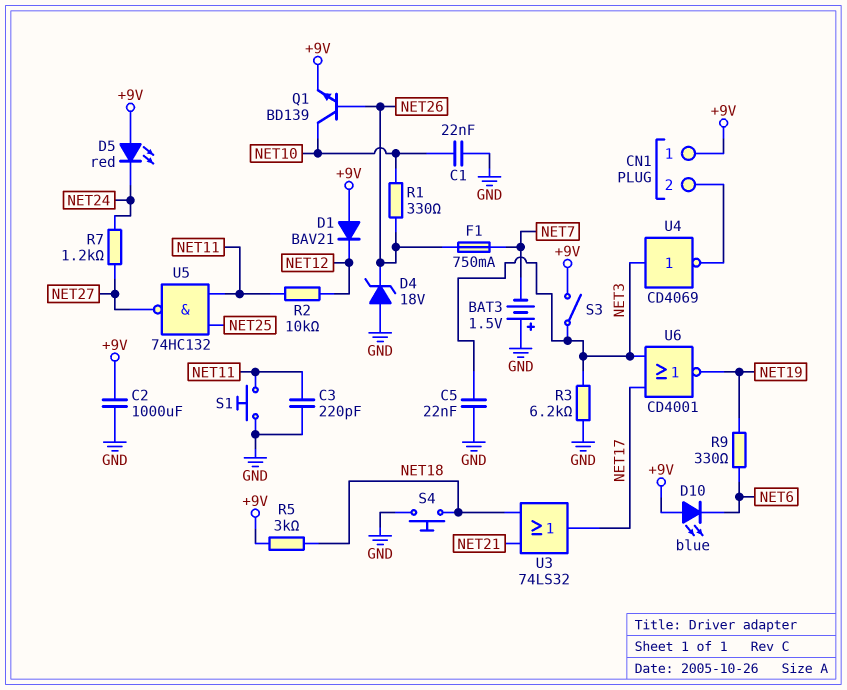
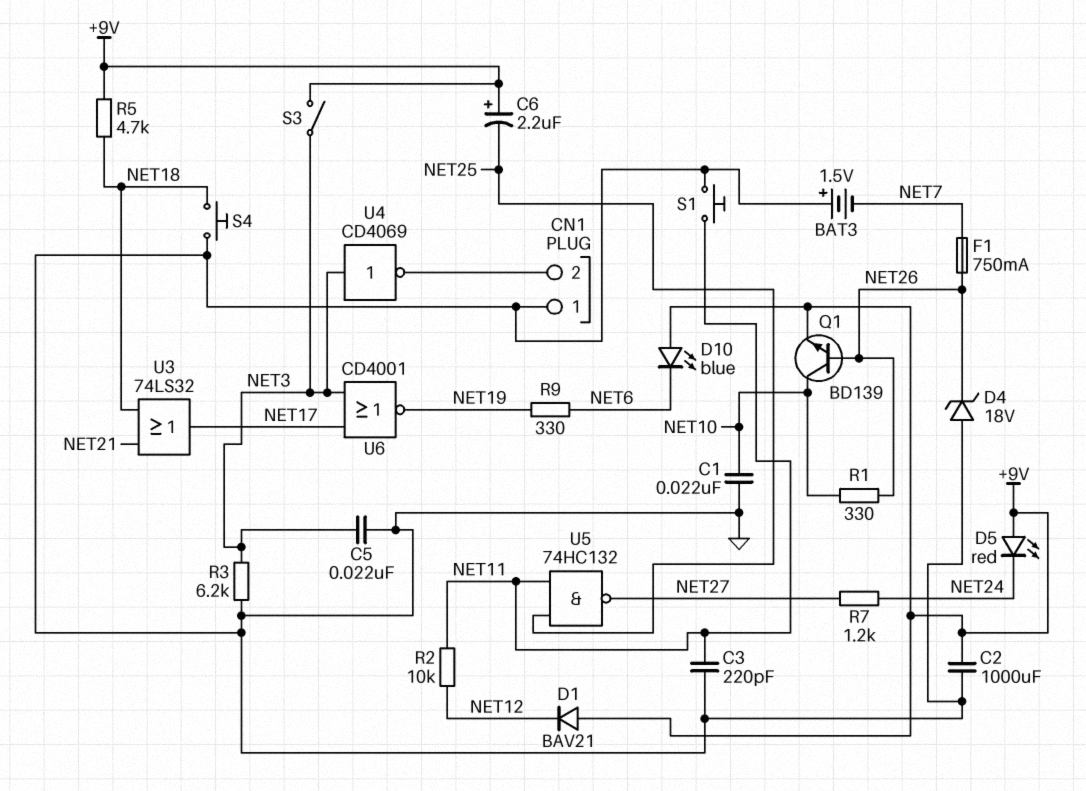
C6: none -> 2.2uF (plus +9V, minus NET25)
CN1 pin 1: +9V -> GND
R5: 3k (+9V, NET18) -> 4.7k (+9V, NET18)

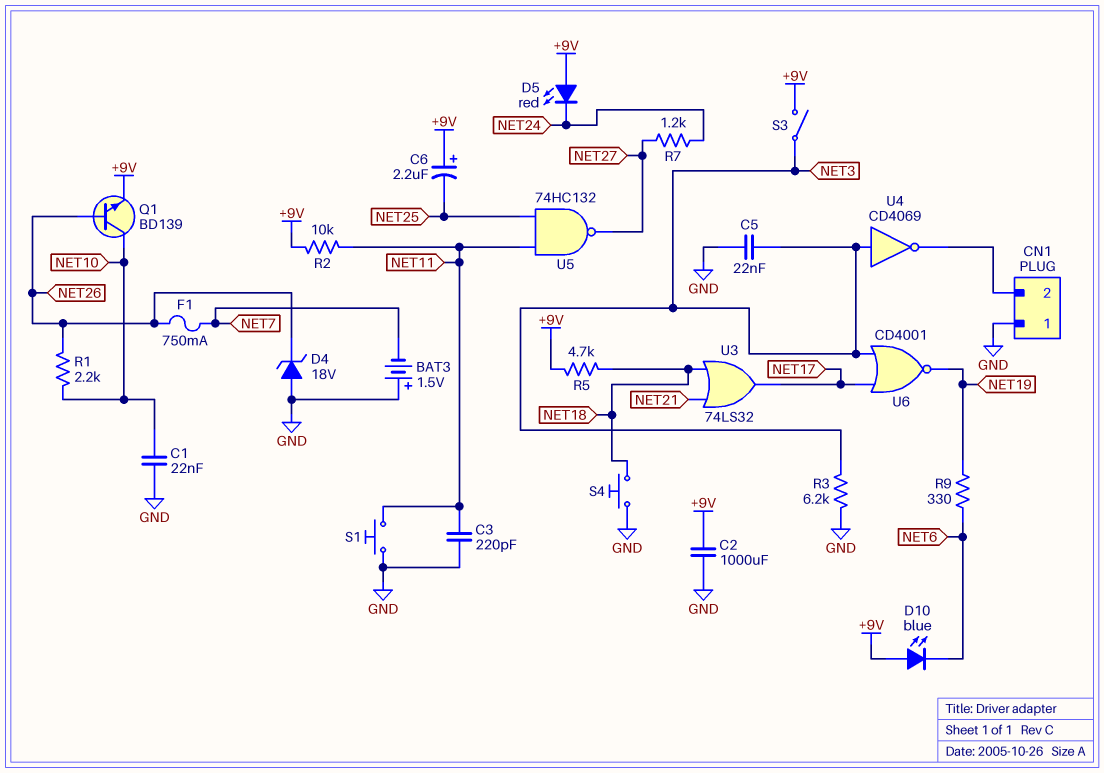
D1: diode BAV21 (A +9V, K NET12) -> none
R1: 330 (NET10, NET26) -> 2.2k (NET10, NET26)
R2: 10k (NET11, NET12) -> 10k (+9V, NET11)

